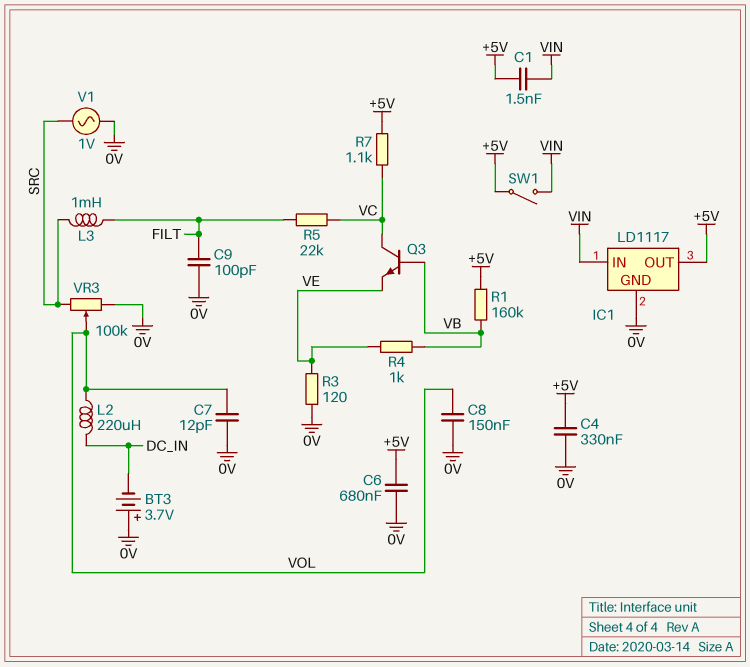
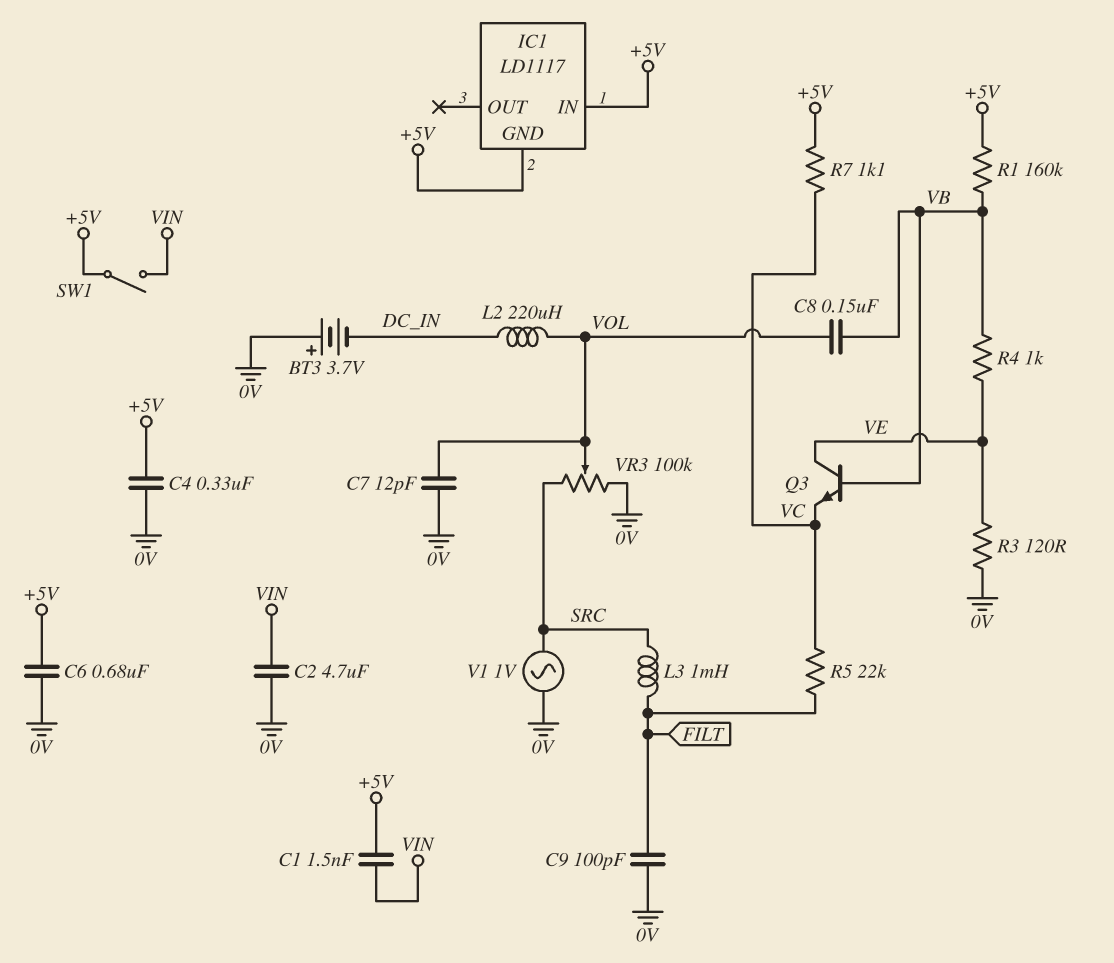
C2: none -> 4.7uF (0V, VIN)
C8: 150nF (0V, VOL) -> 150nF (VB, VOL)
IC1 pin GND: 0V -> +5V
IC1 pin IN: VIN -> +5V
IC1 pin OUT: +5V -> none
Q3: NPN (B VB, C VC, E VE) -> NPN (B VB, C VE, E VC)

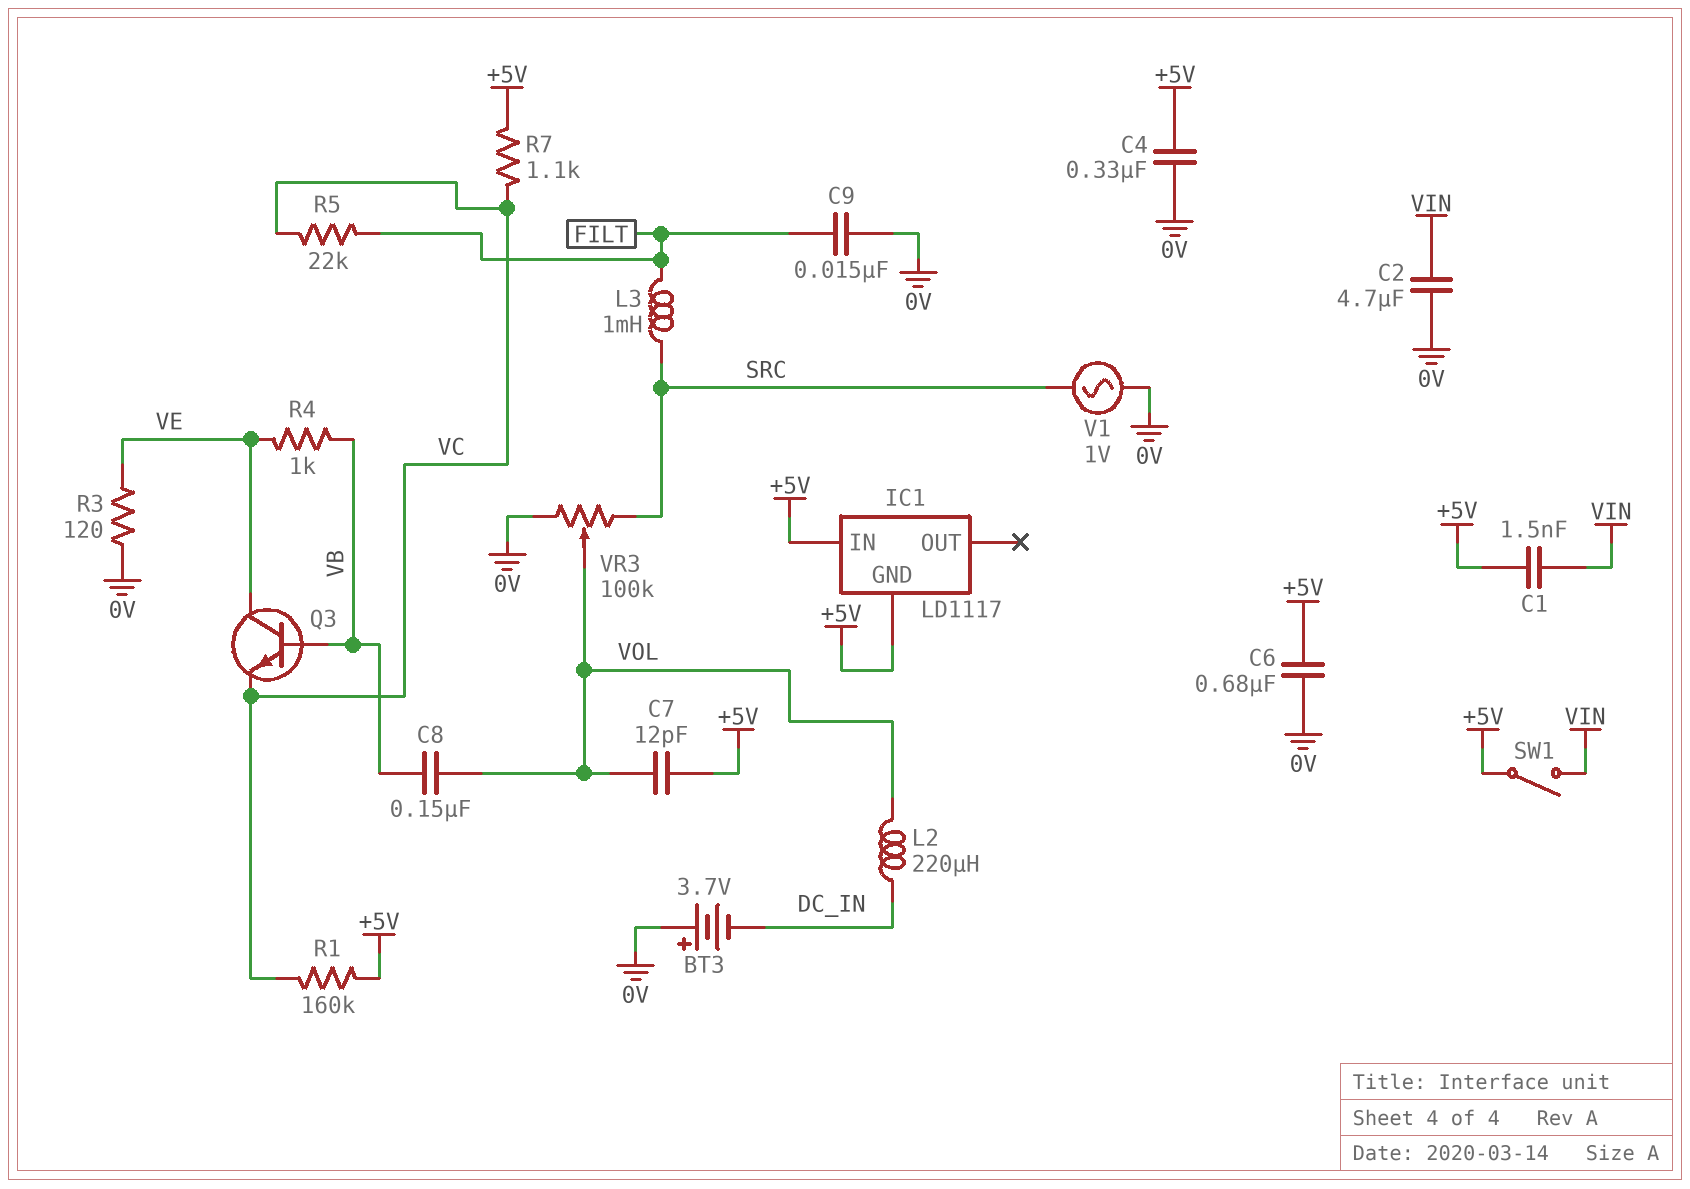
C7: 12pF (0V, VOL) -> 12pF (+5V, VOL)
C9: 100pF (0V, FILT) -> 15nF (0V, FILT)
R1: 160k (+5V, VB) -> 160k (+5V, VC)

